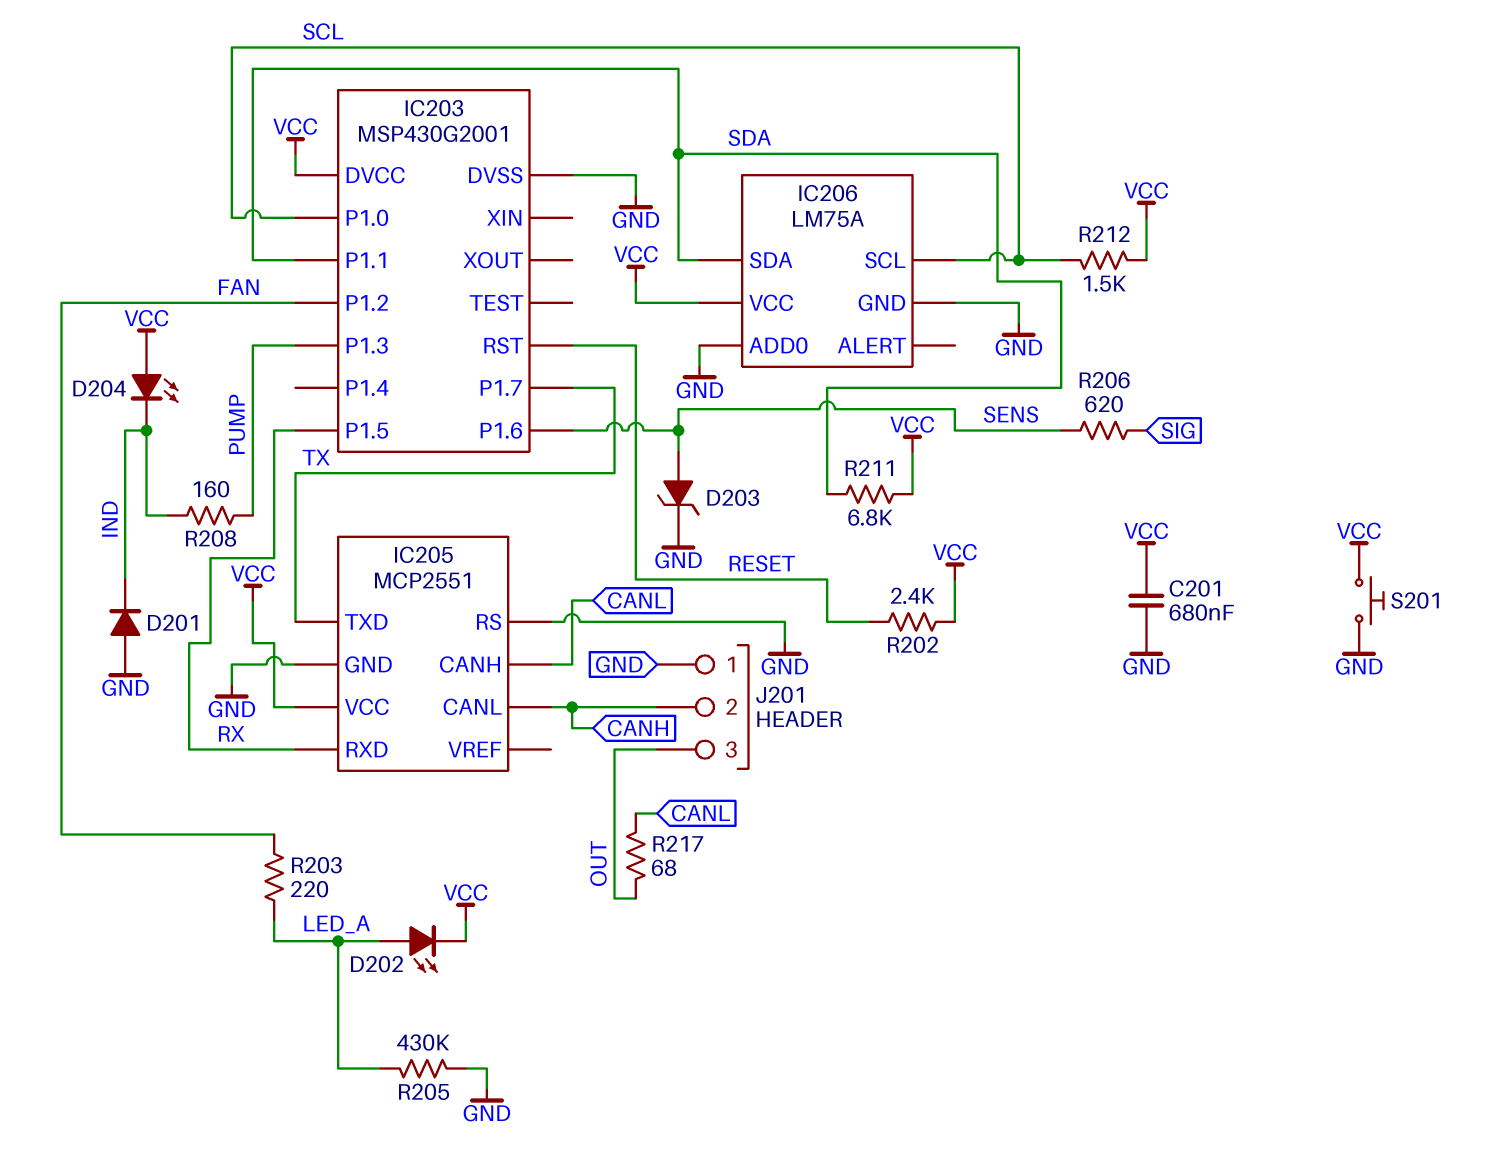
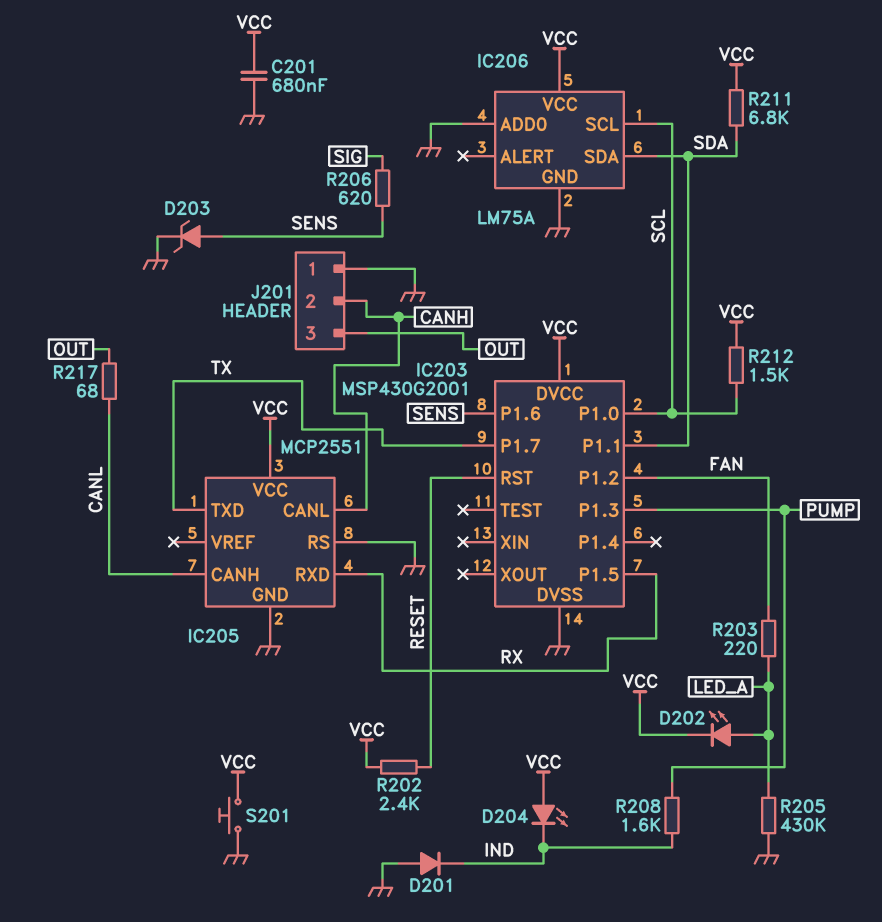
R208: 160 (IND, PUMP) -> 1.6k (IND, PUMP)

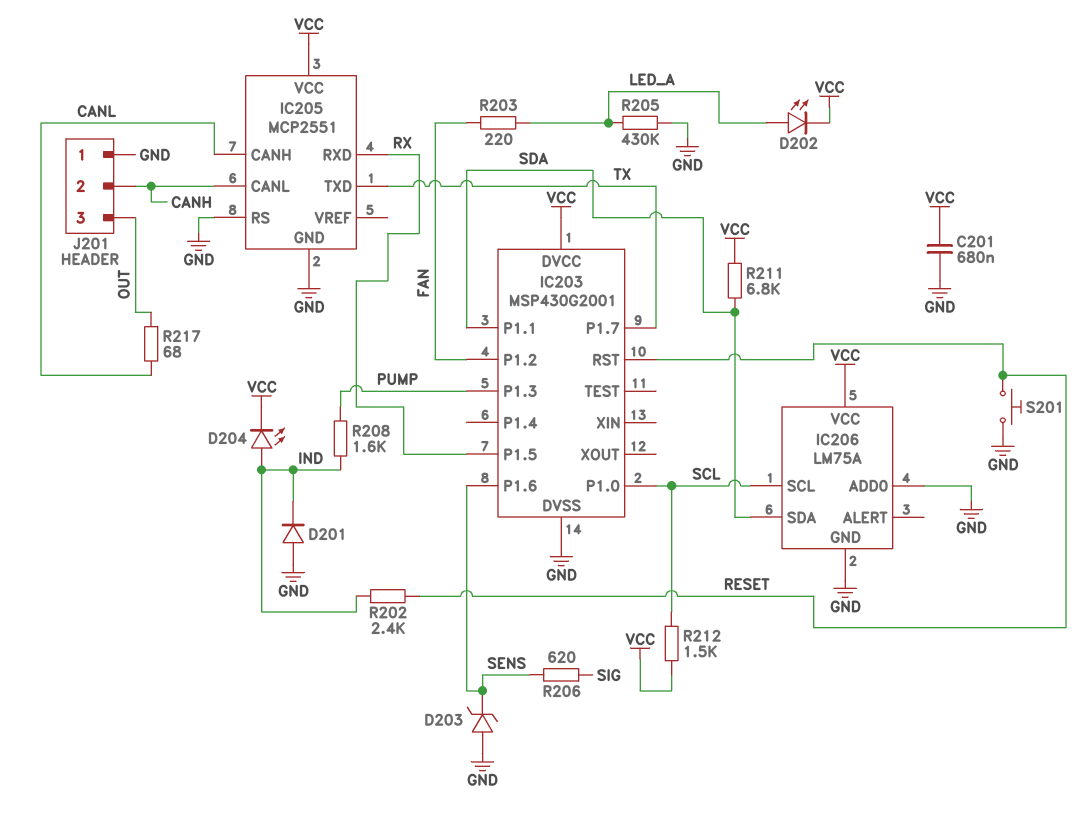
D203: zener (A SENS, K GND) -> zener (A GND, K SENS)
D204: LED (A VCC, K IND) -> LED (A IND, K VCC)
R202: 2.4k (RESET, VCC) -> 2.4k (IND, RESET)
S201: button (GND, VCC) -> button (GND, RESET)

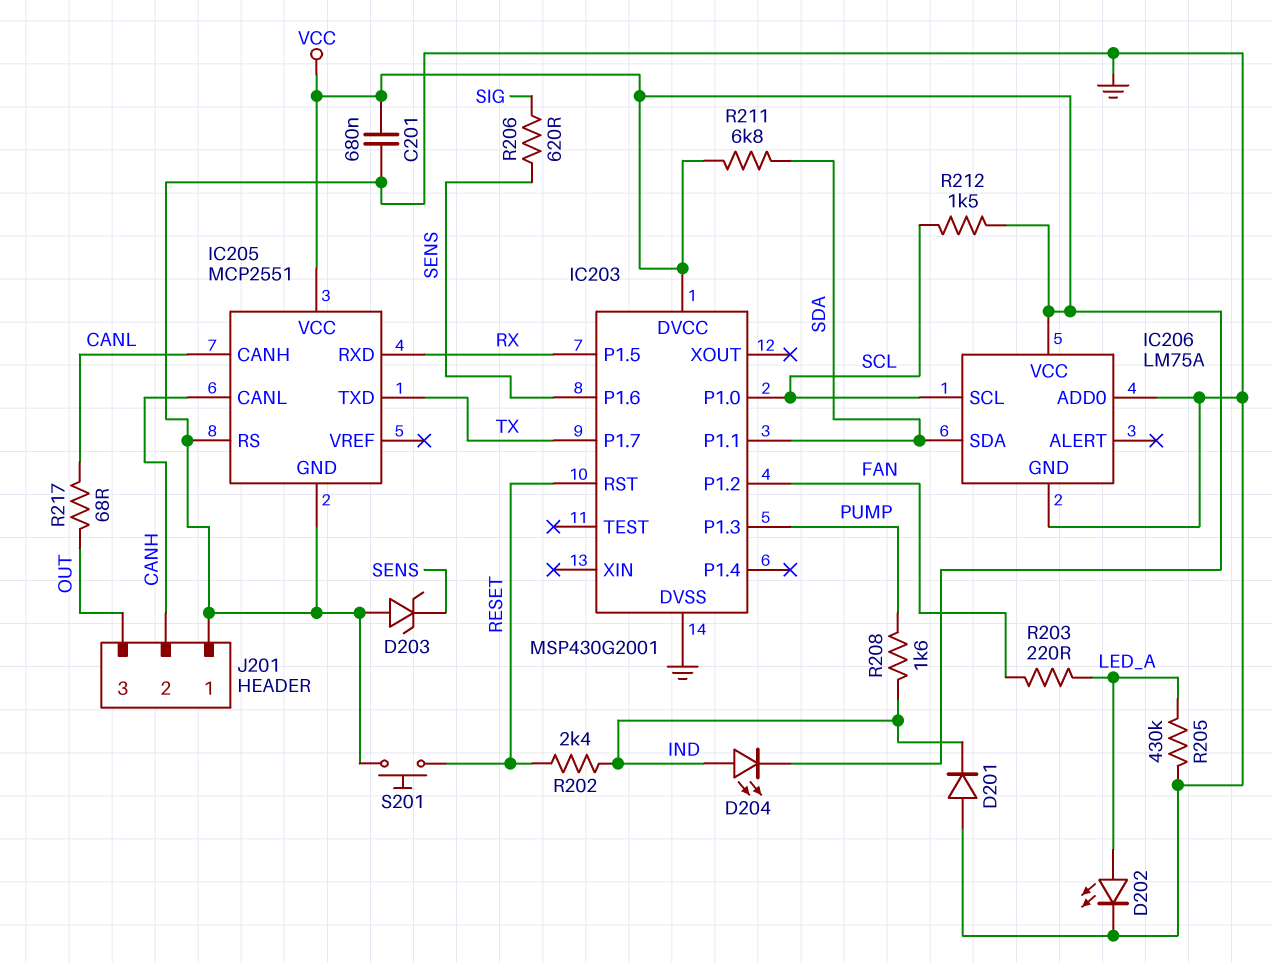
D202: LED (A LED_A, K VCC) -> LED (A LED_A, K GND)

